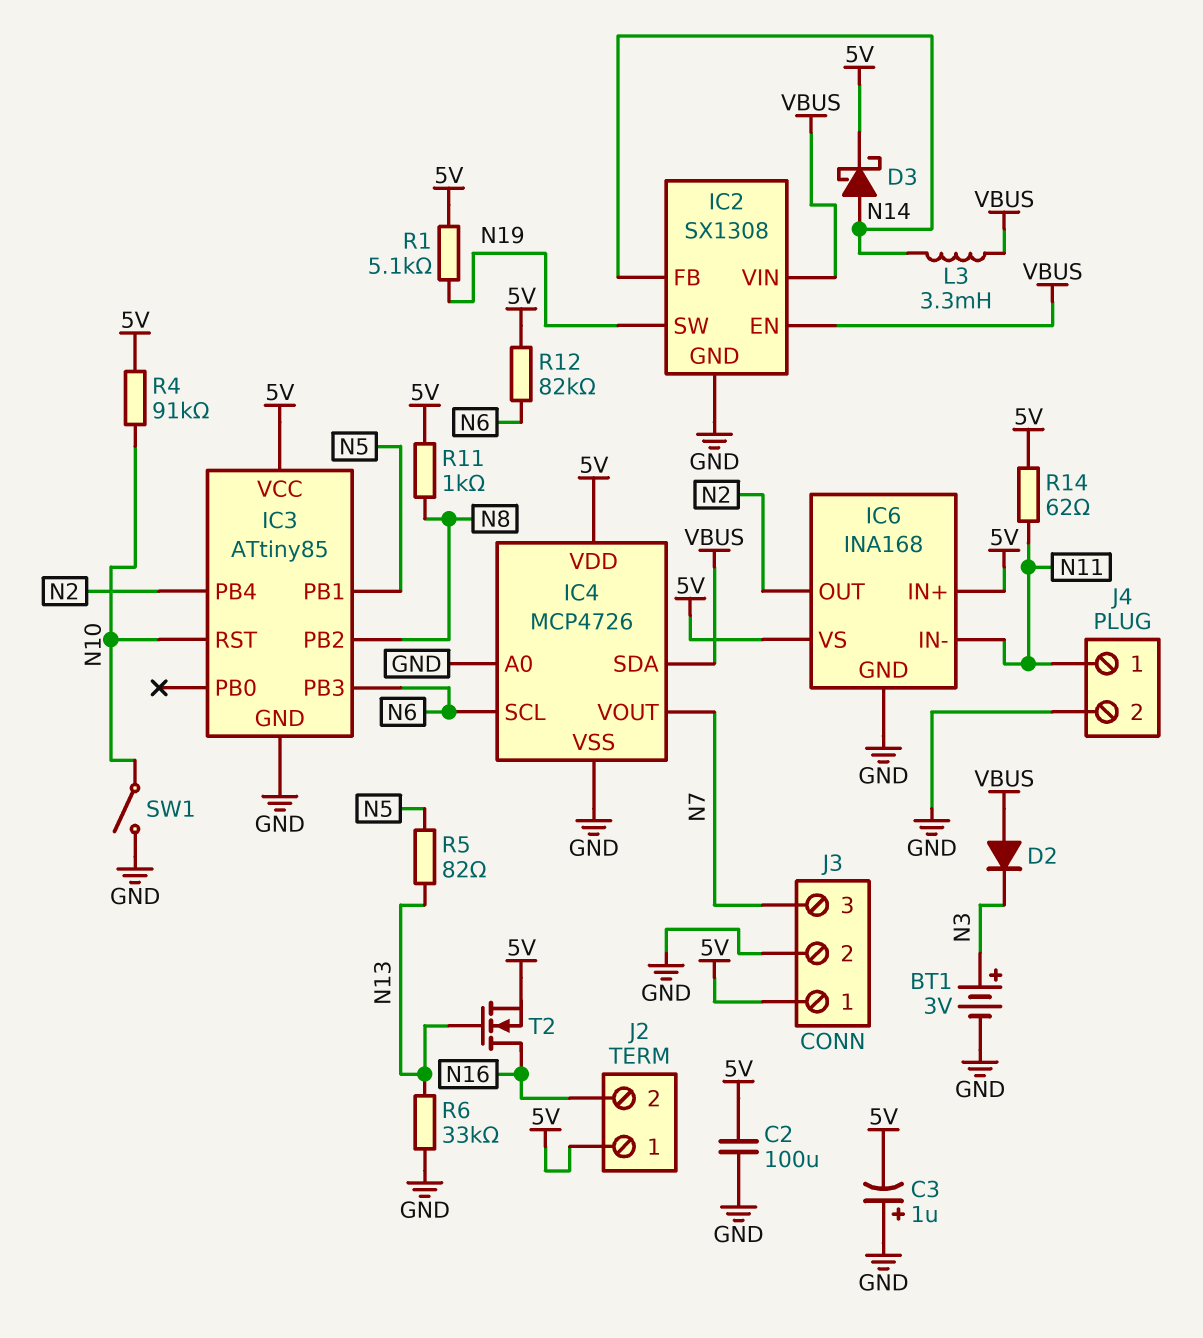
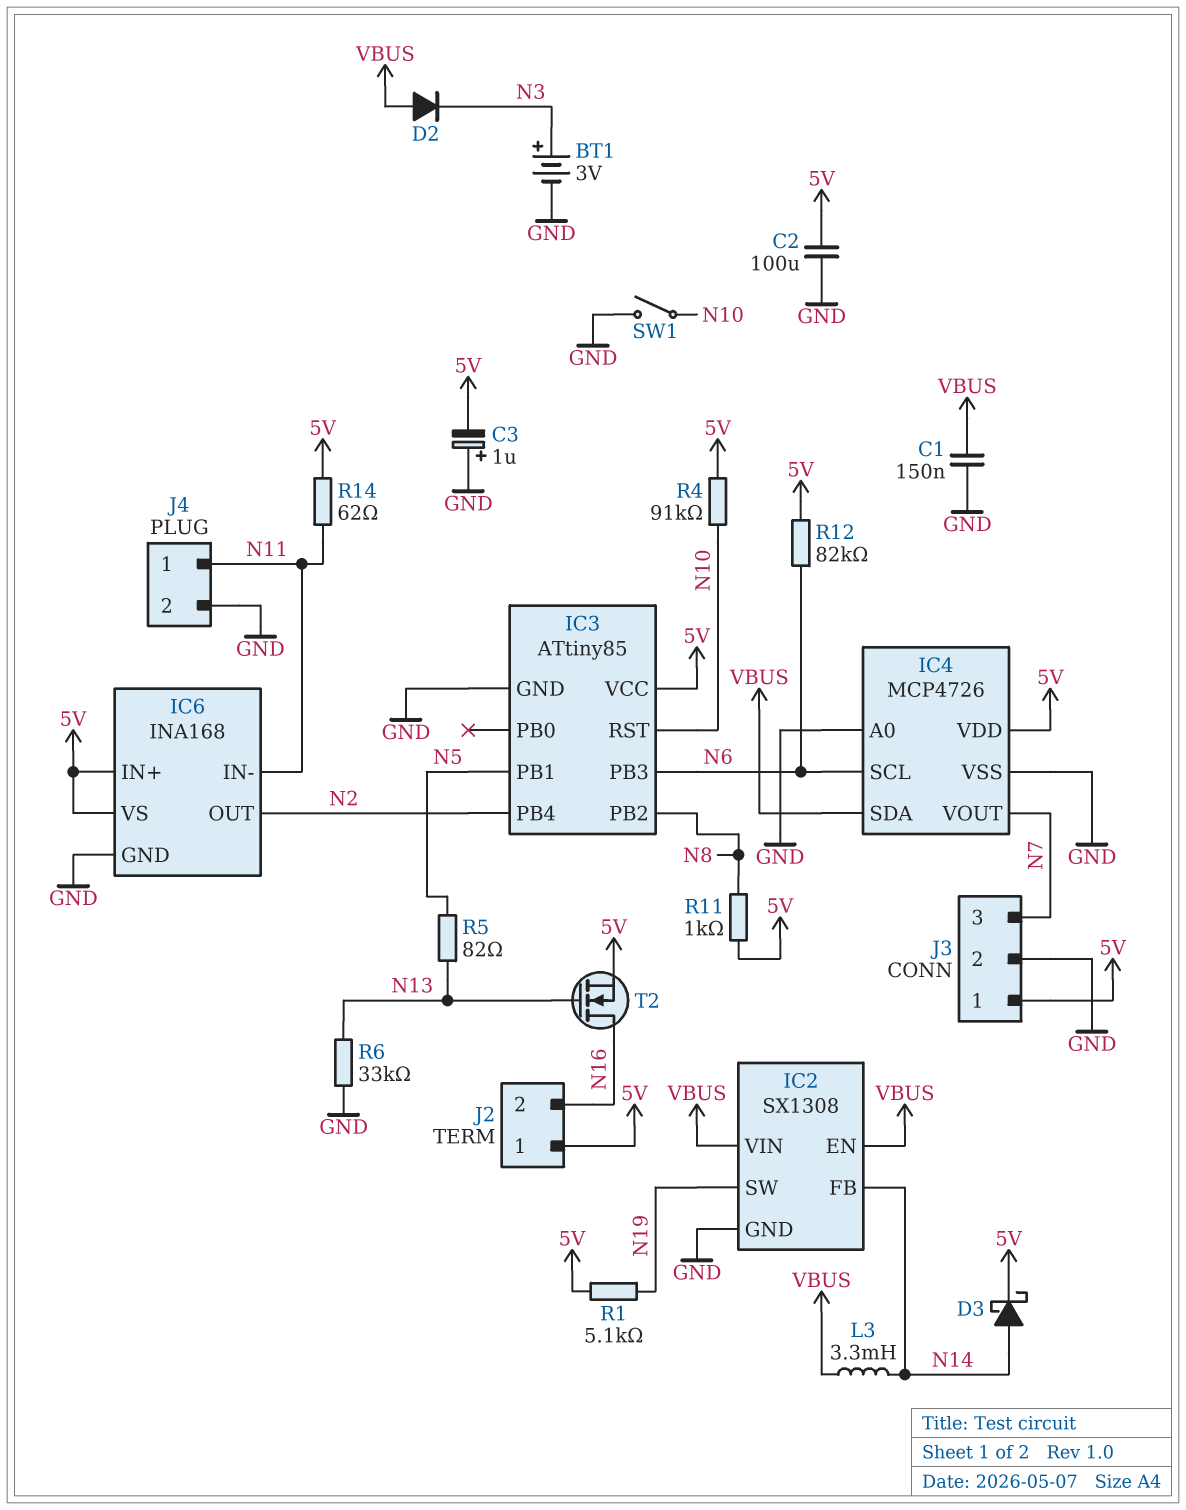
C1: none -> 150nF (GND, VBUS)

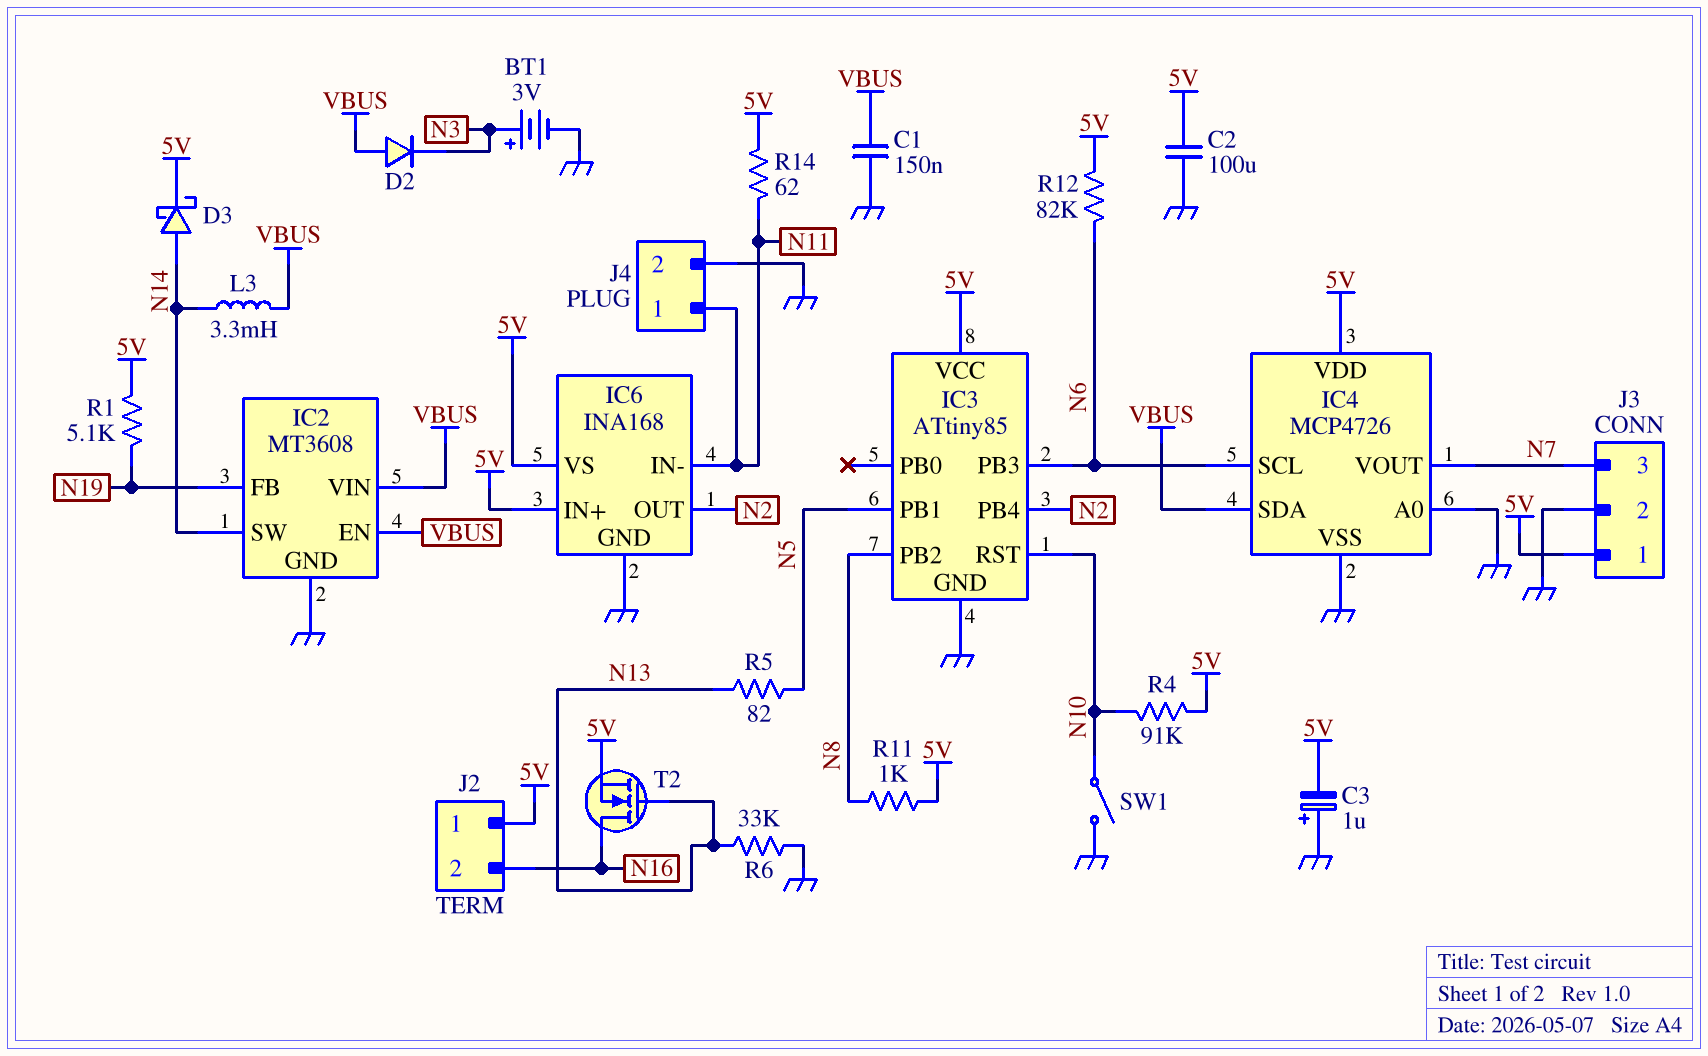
IC2: SX1308 -> MT3608
IC2 pin FB: N14 -> N19
IC2 pin SW: N19 -> N14

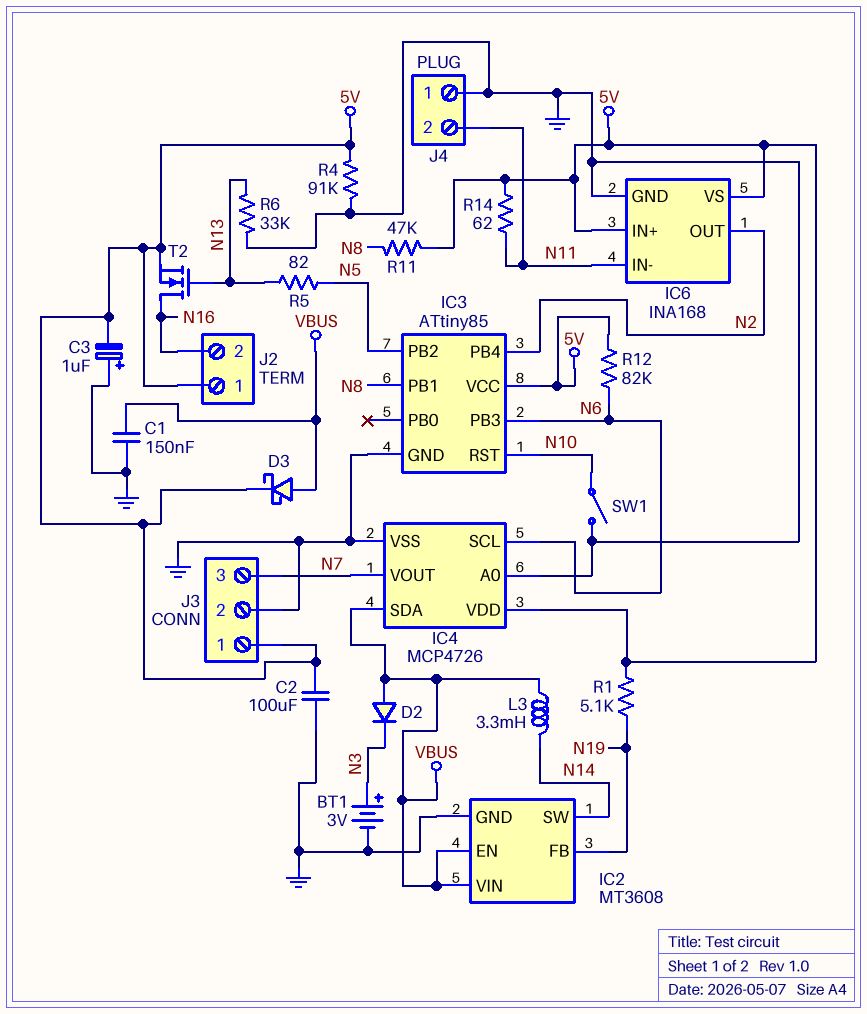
D3: schottky (A N14, K 5V) -> schottky (A VBUS, K 5V)
IC3 pin PB1: N5 -> N8
IC3 pin PB2: N8 -> N5
J4 pin 1: N11 -> GND
J4 pin 2: GND -> N11
R4: 91k (5V, N10) -> 91k (5V, GND)
R11: 1k (5V, N8) -> 47k (5V, N8)

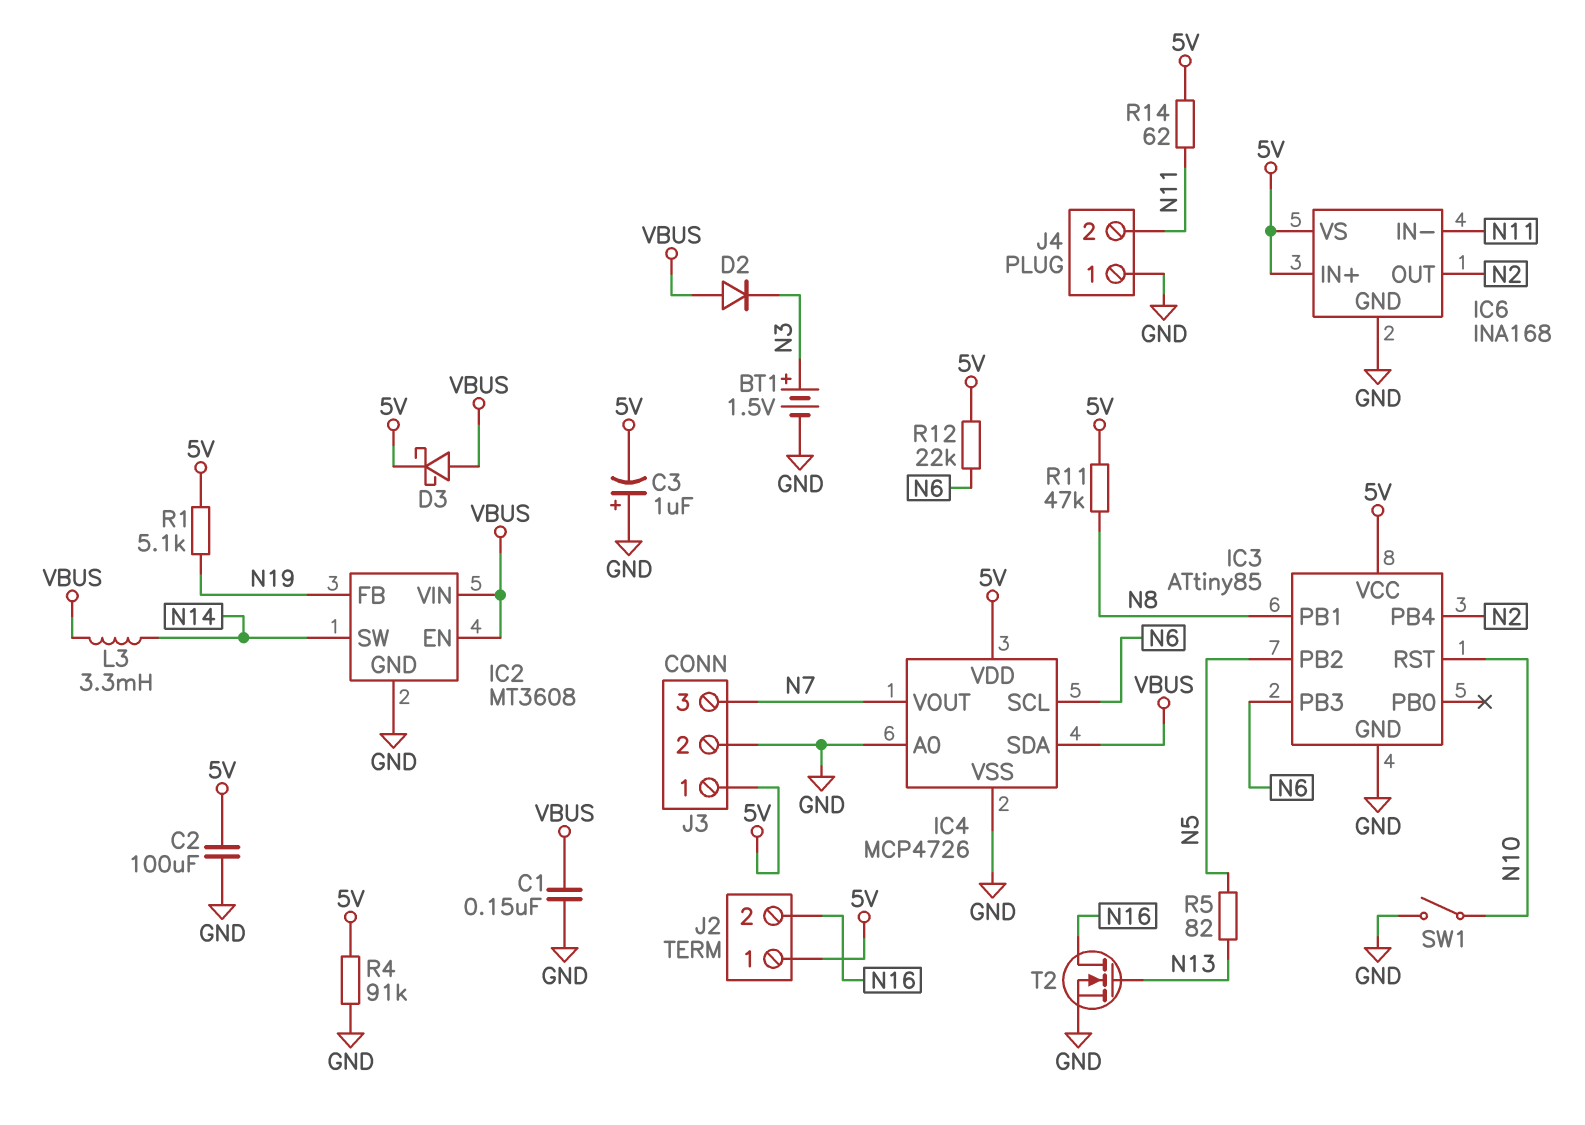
BT1: 3V (plus N3, minus GND) -> 1.5V (plus N3, minus GND)
R6: 33k (GND, N13) -> none
R12: 82k (5V, N6) -> 22k (5V, N6)
T2: NMOS (G N13, D N16, S 5V) -> NMOS (G N13, D N16, S GND)

